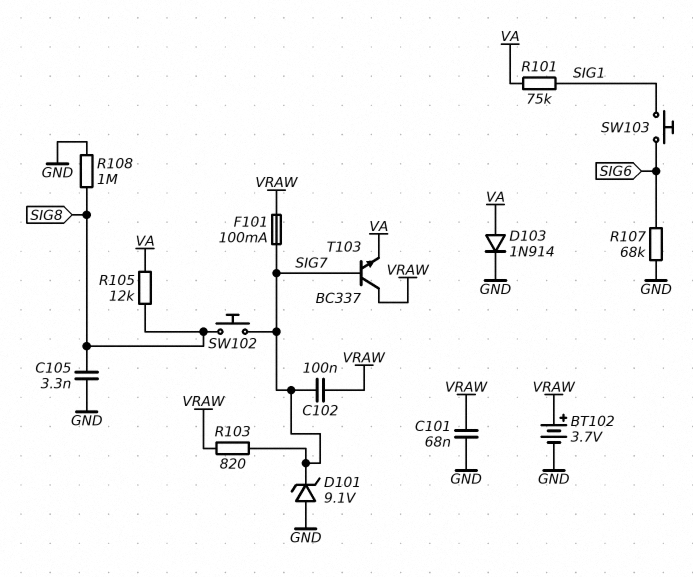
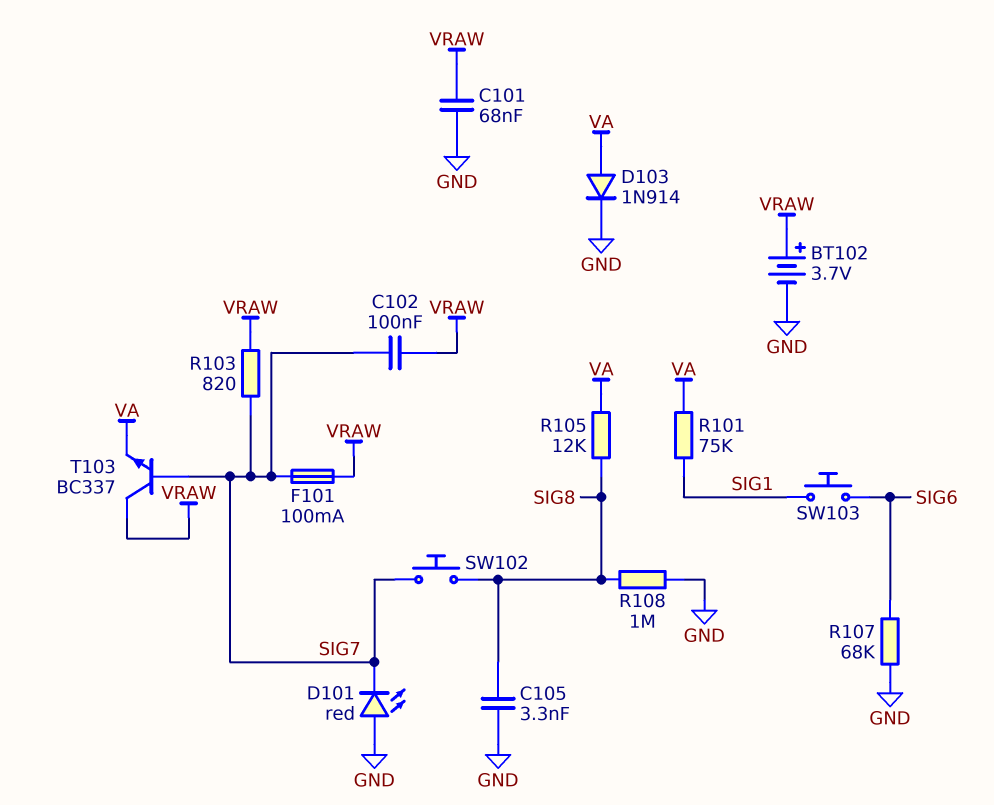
D101: zener 9.1V (A GND, K SIG7) -> LED red (A GND, K SIG7)

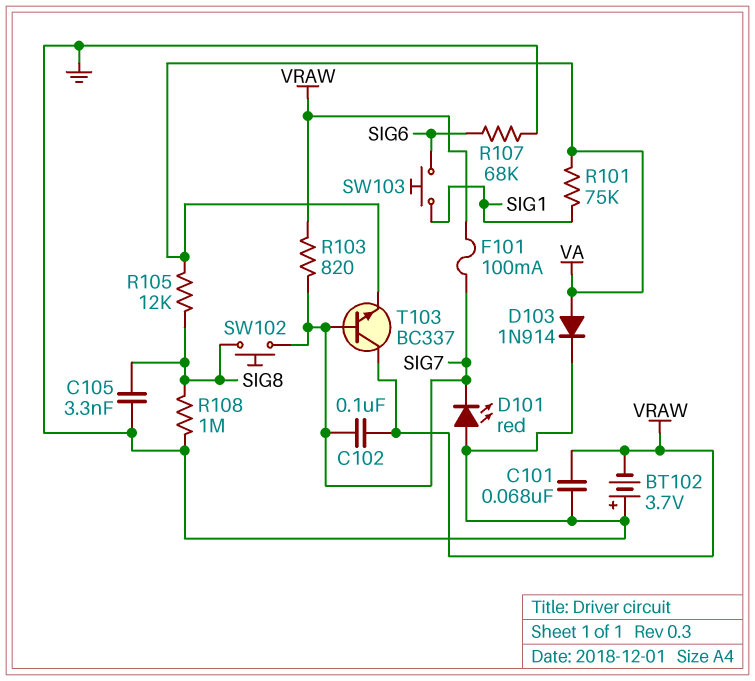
BT102: 3.7V (plus VRAW, minus GND) -> 3.7V (plus GND, minus VRAW)

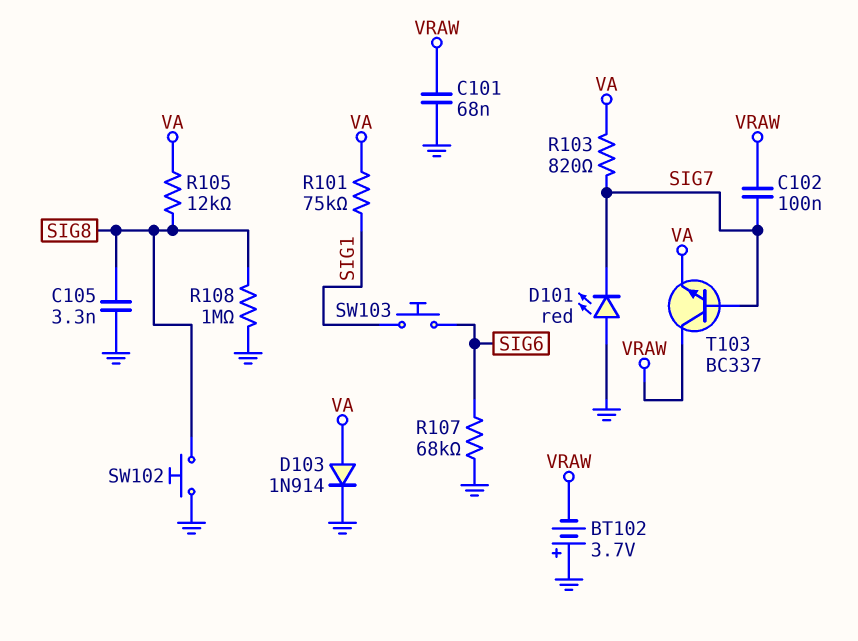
F101: 100mA (SIG7, VRAW) -> none
R103: 820 (SIG7, VRAW) -> 820 (SIG7, VA)
SW102: button (SIG7, SIG8) -> button (GND, SIG8)

